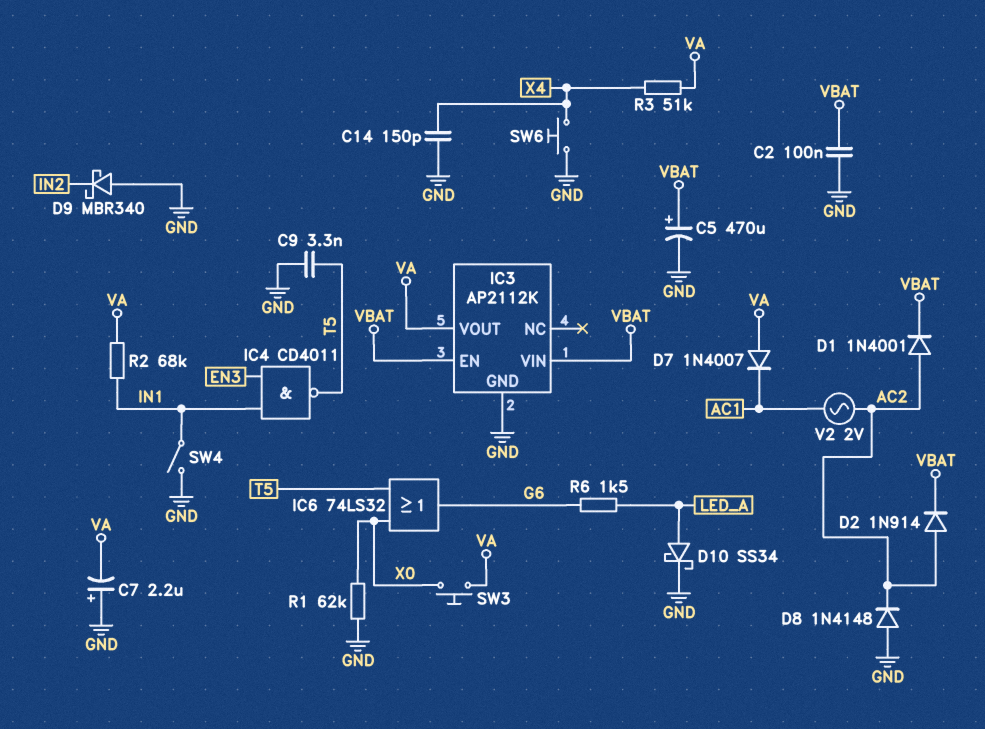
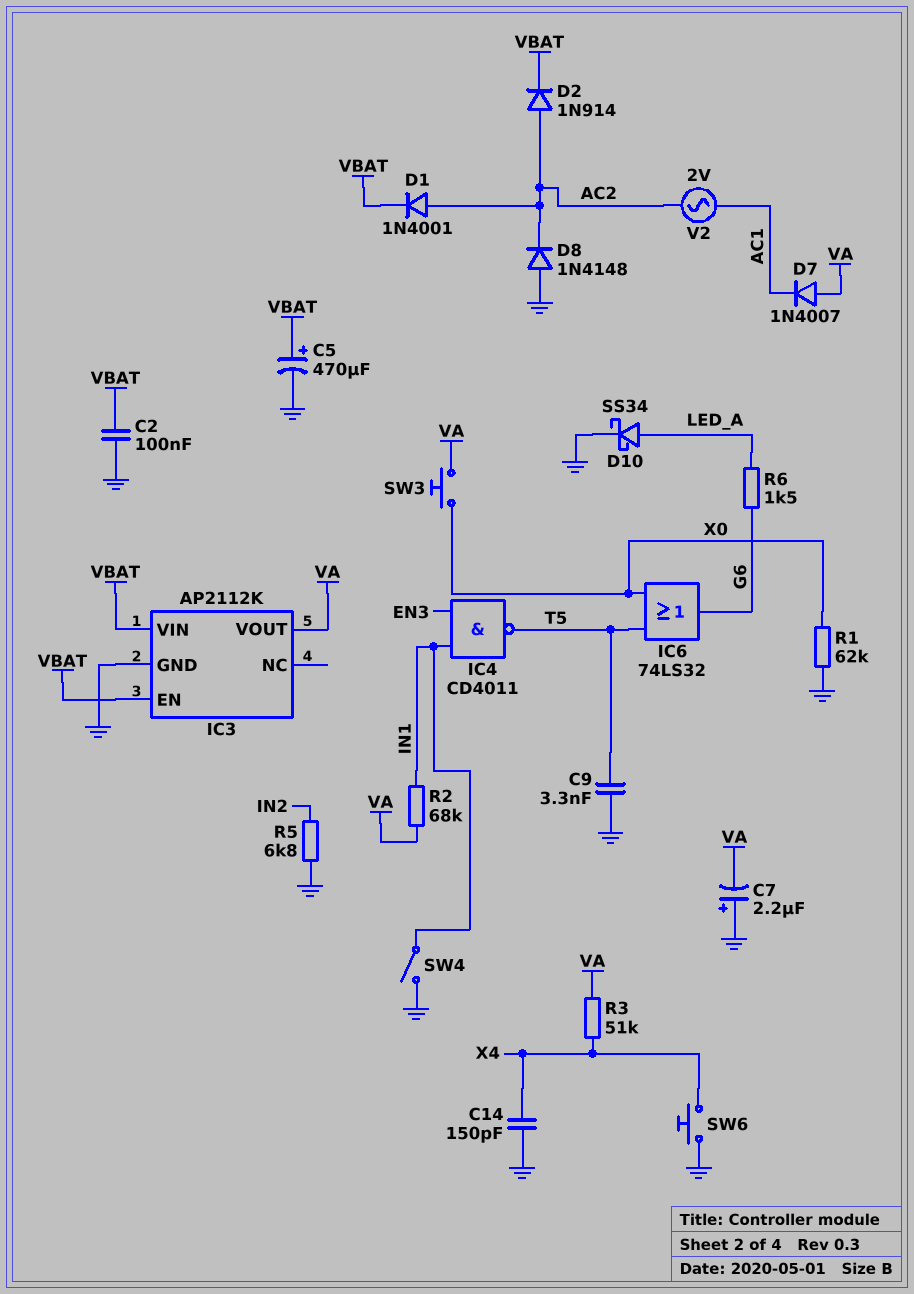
D9: schottky MBR340 (A GND, K IN2) -> none
R5: none -> 6.8k (GND, IN2)

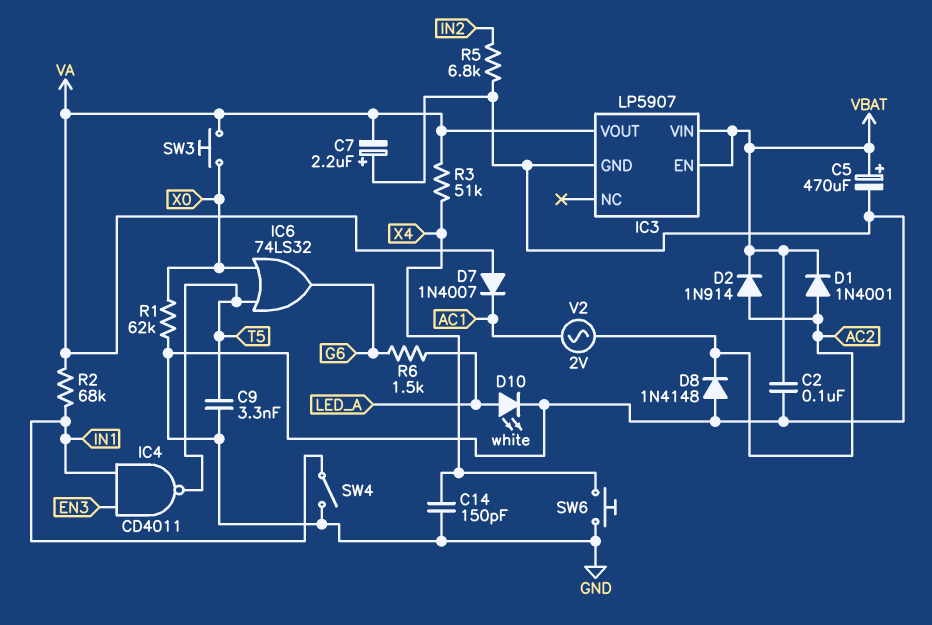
D10: schottky SS34 (A LED_A, K GND) -> LED white (A LED_A, K GND)
IC3: AP2112K -> LP5907

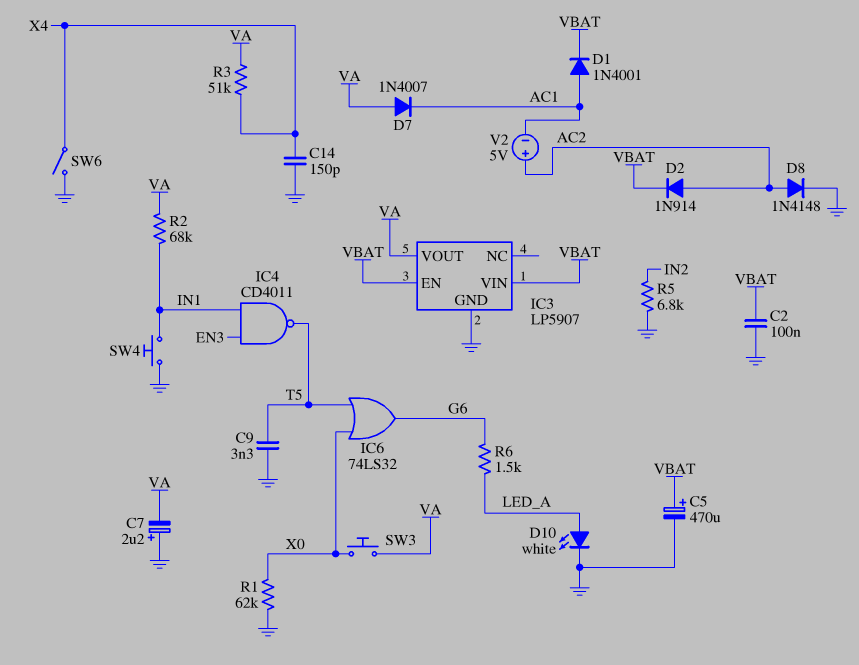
D1: diode 1N4001 (A AC2, K VBAT) -> diode 1N4001 (A AC1, K VBAT)
D8: diode 1N4148 (A GND, K AC2) -> diode 1N4148 (A AC2, K GND)
SW4: switch (GND, IN1) -> button (GND, IN1)
SW6: button (GND, X4) -> switch (GND, X4)
V2: AC 2V (AC1, AC2) -> 5V (plus AC2, minus AC1)

